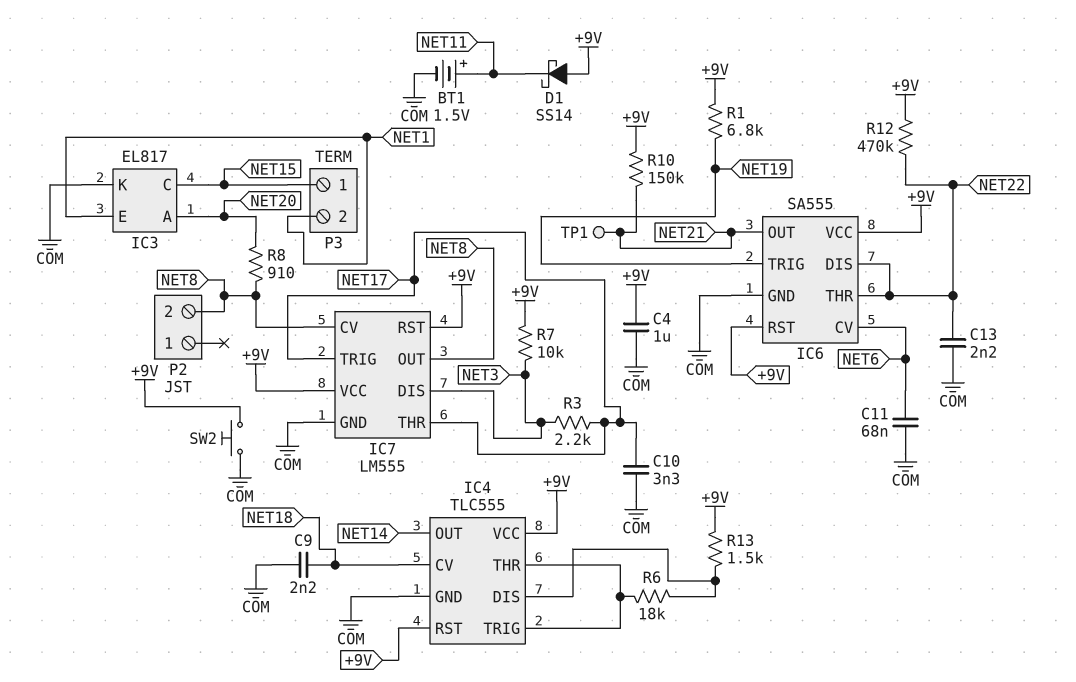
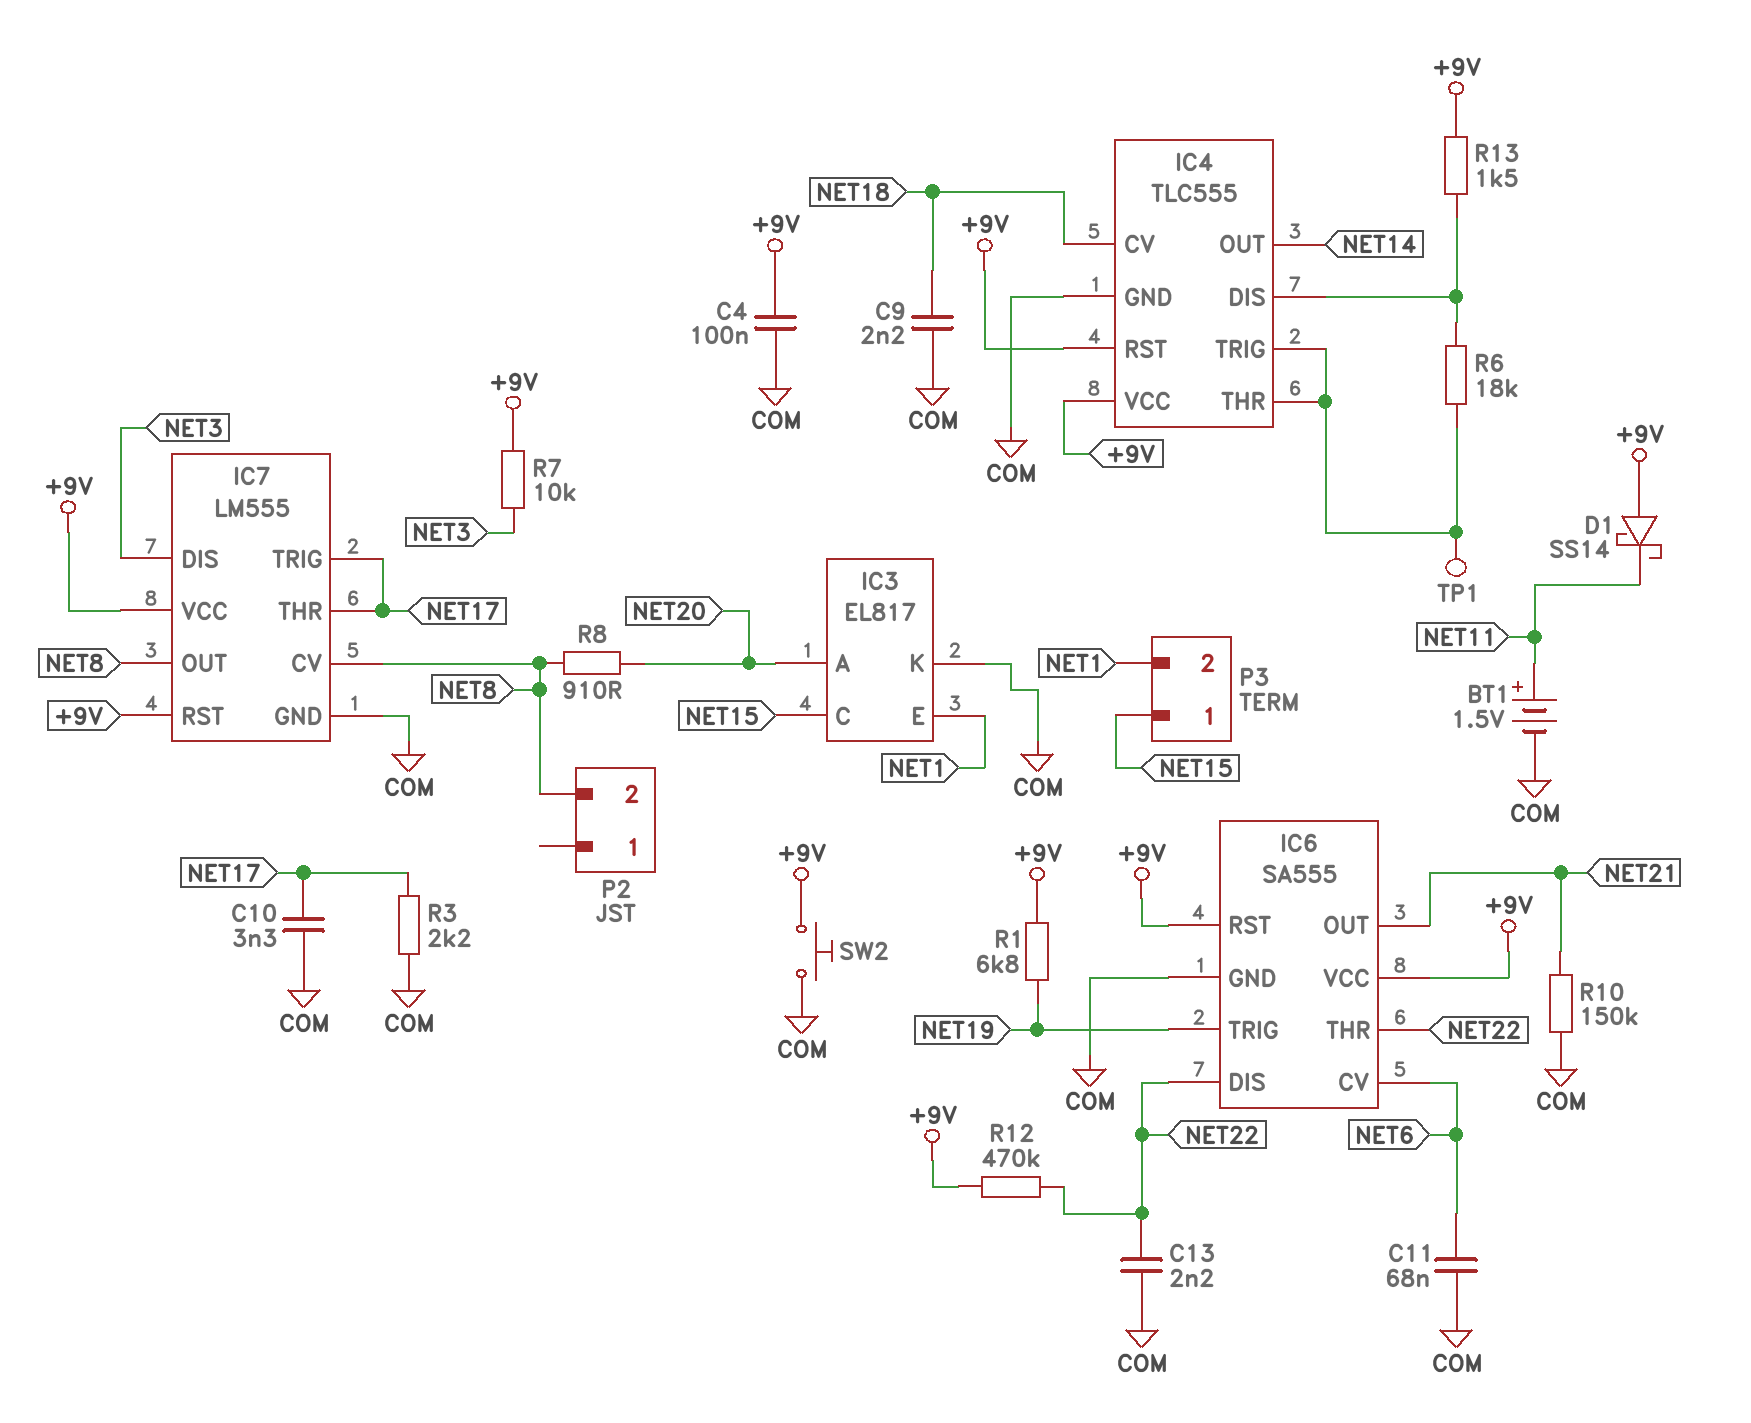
C4: 1uF (+9V, COM) -> 100nF (+9V, COM)
R3: 2.2k (NET3, NET17) -> 2.2k (COM, NET17)
R10: 150k (+9V, NET21) -> 150k (COM, NET21)
TP1: test point (NET21) -> test point (IC4/THR)

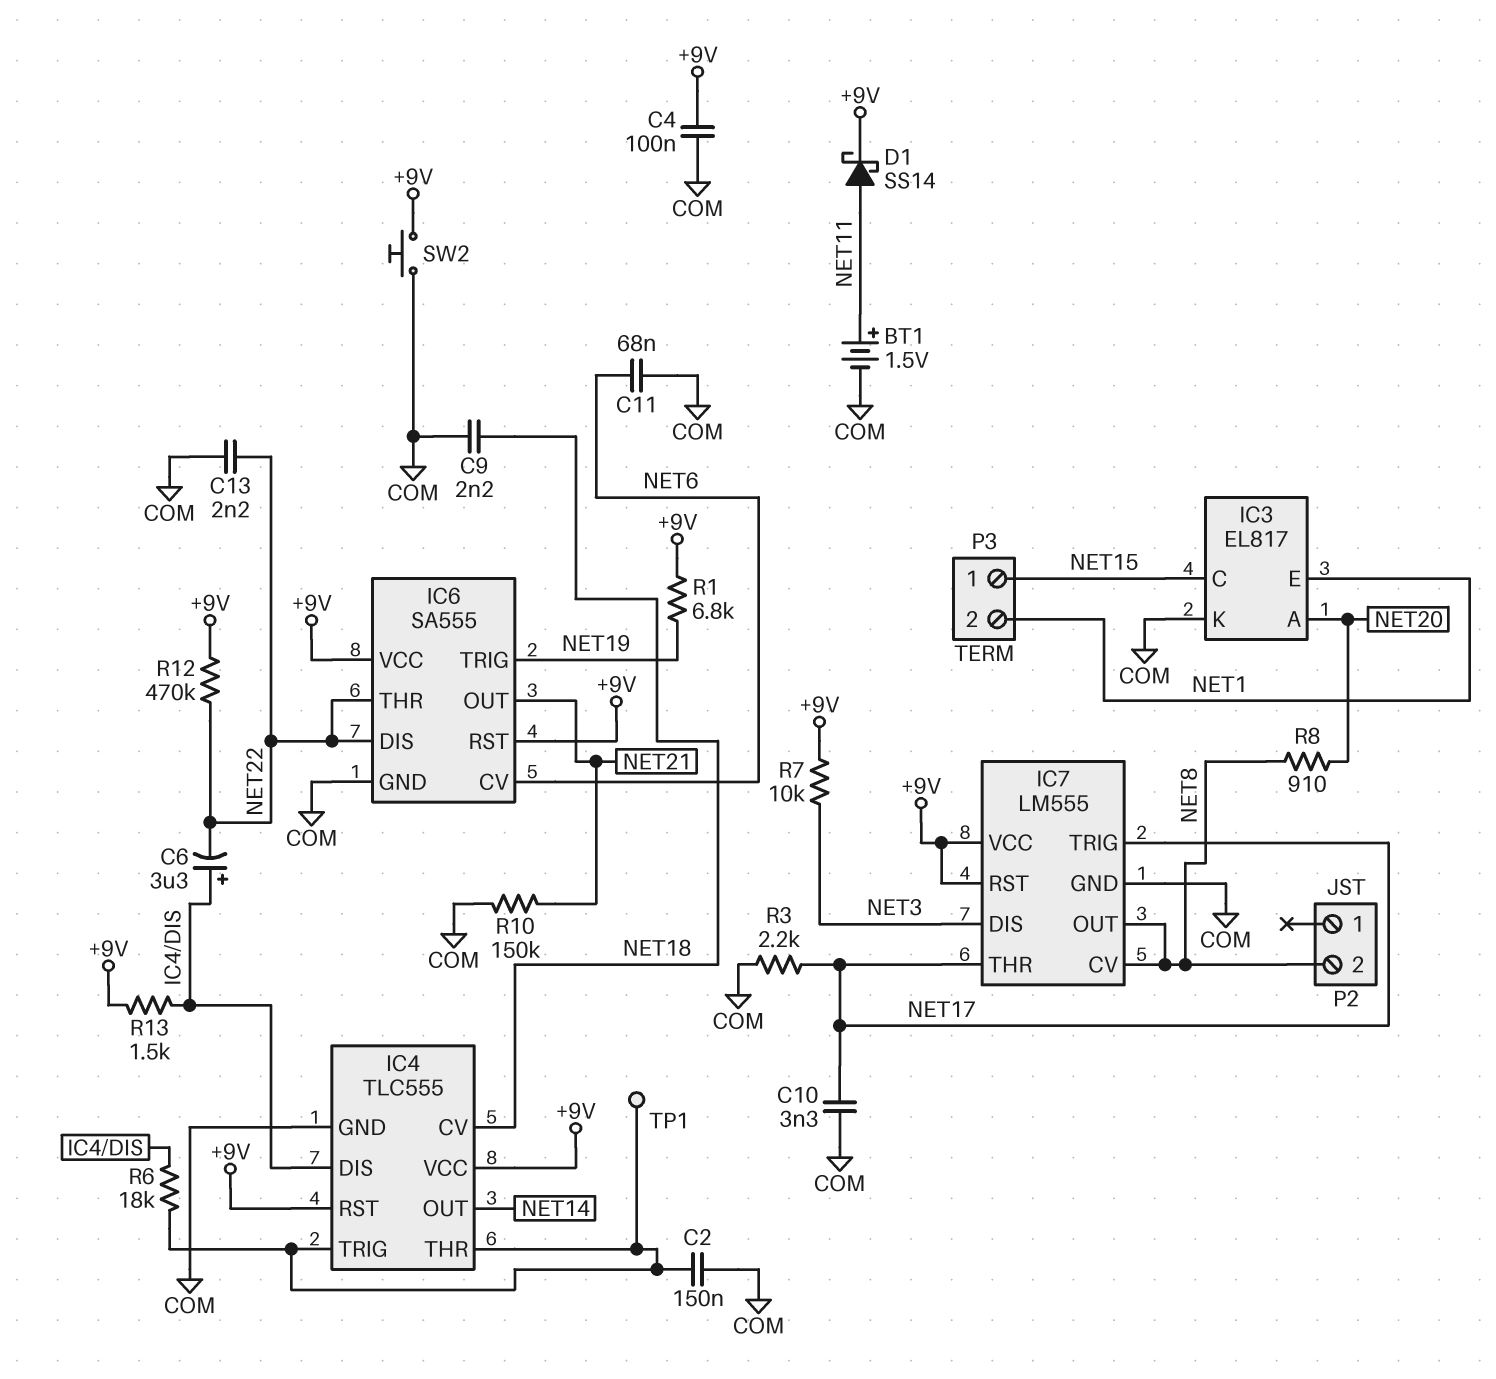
C2: none -> 150nF (COM, IC4/THR)
C6: none -> 3.3uF (plus IC4/DIS, minus NET22)
D1: schottky SS14 (A +9V, K NET11) -> schottky SS14 (A NET11, K +9V)

